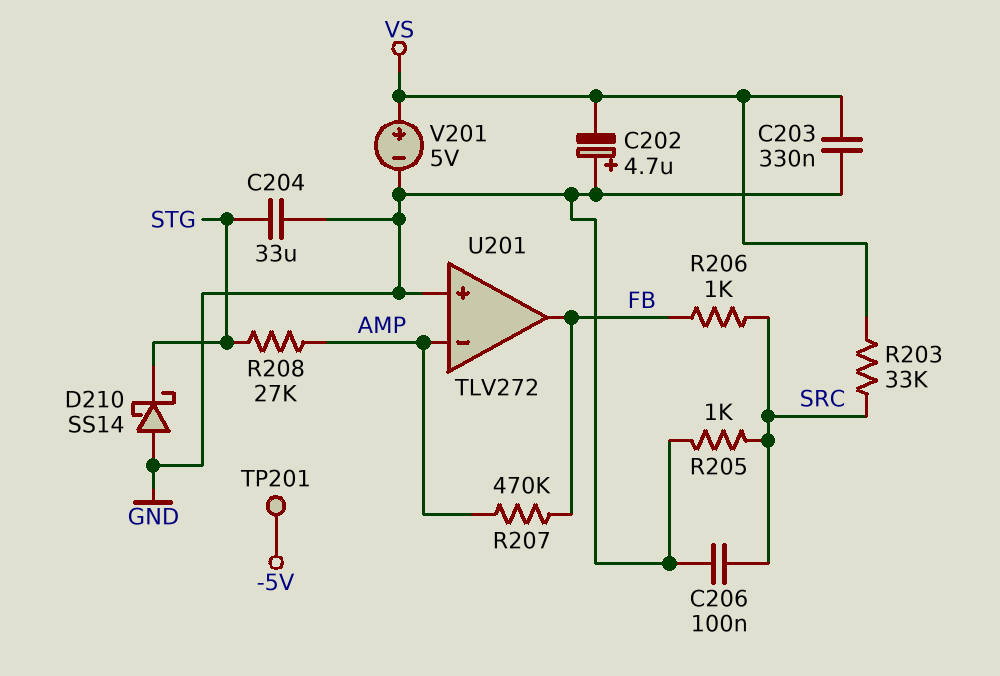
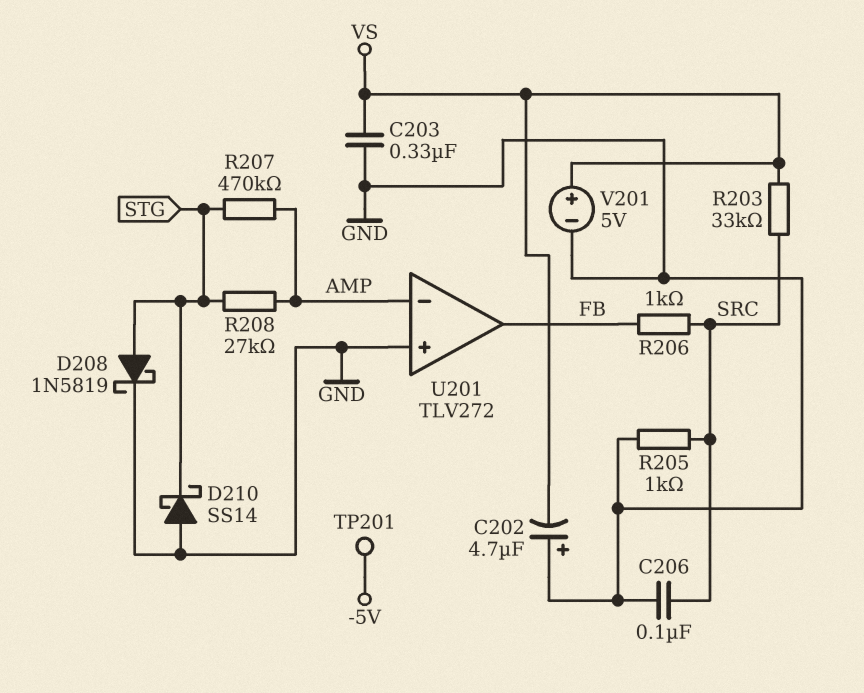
C204: 33uF (GND, STG) -> none
D208: none -> schottky 1N5819 (A STG, K GND)
R207: 470k (AMP, FB) -> 470k (AMP, STG)

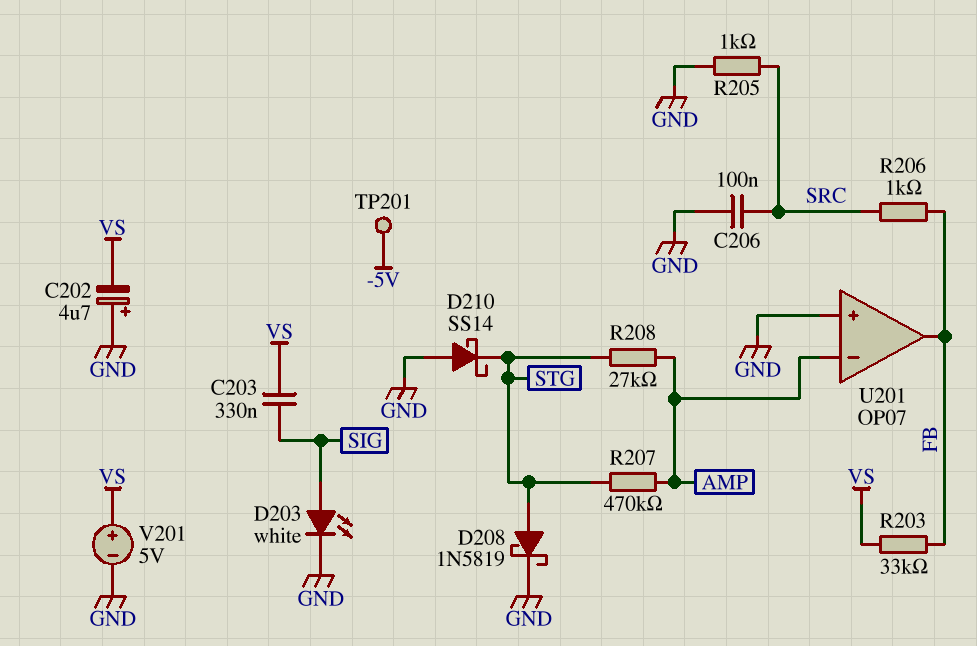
C203: 330nF (GND, VS) -> 330nF (SIG, VS)
D203: none -> LED white (A SIG, K GND)
R203: 33k (SRC, VS) -> 33k (FB, VS)
U201: TLV272 -> OP07

